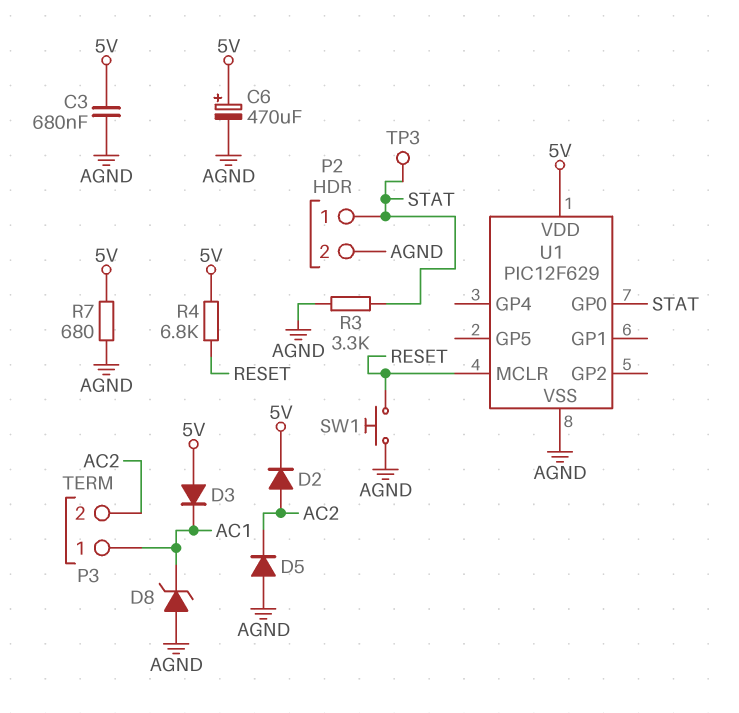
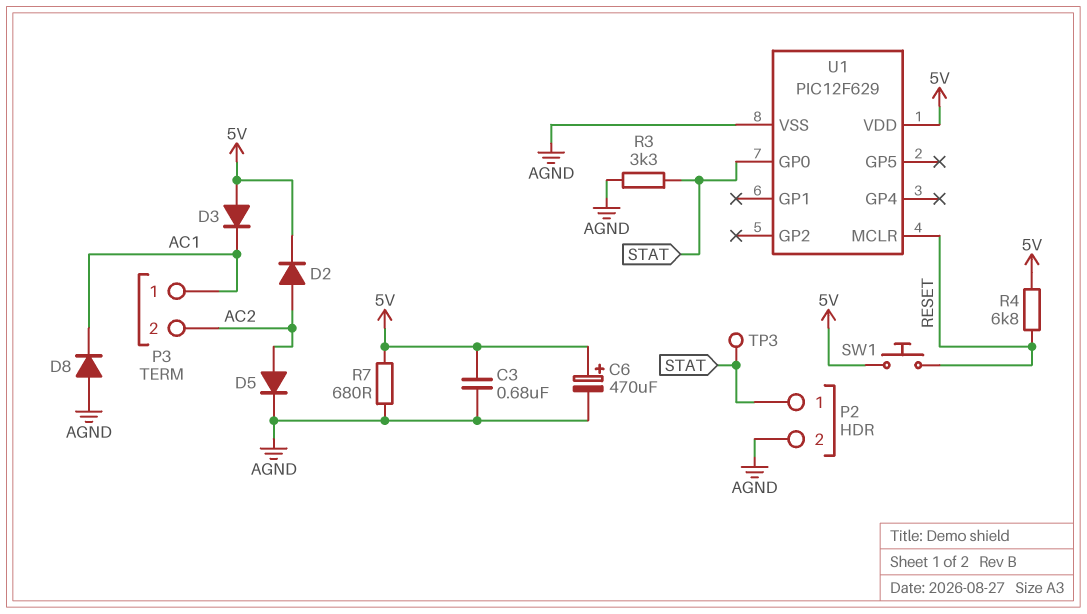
D5: diode (A AGND, K AC2) -> diode (A AC2, K AGND)
D8: zener (A AGND, K AC1) -> diode (A AGND, K AC1)
SW1: button (AGND, RESET) -> button (5V, RESET)

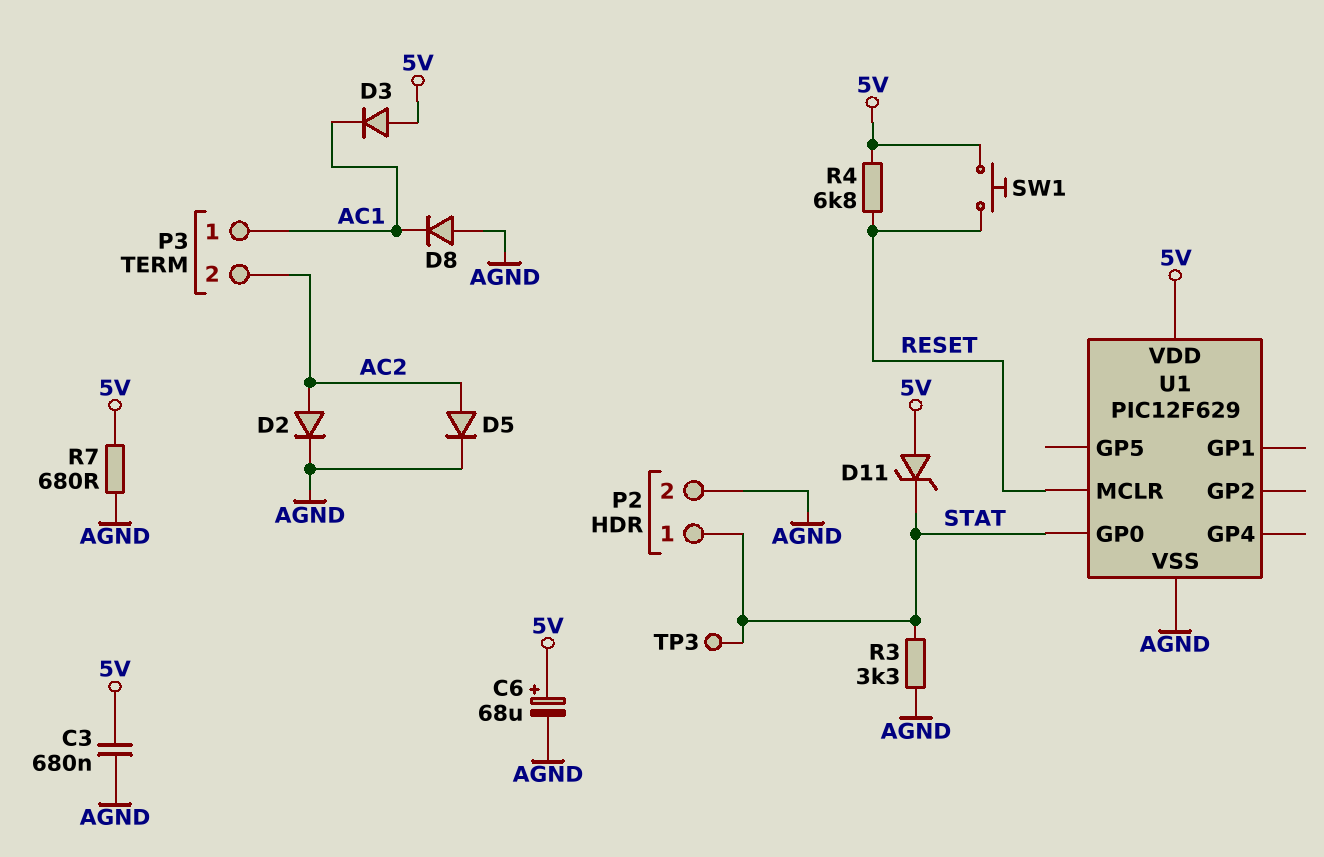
C6: 470uF (plus 5V, minus AGND) -> 68uF (plus 5V, minus AGND)
D2: diode (A AC2, K 5V) -> diode (A AC2, K AGND)
D11: none -> zener (A 5V, K STAT)

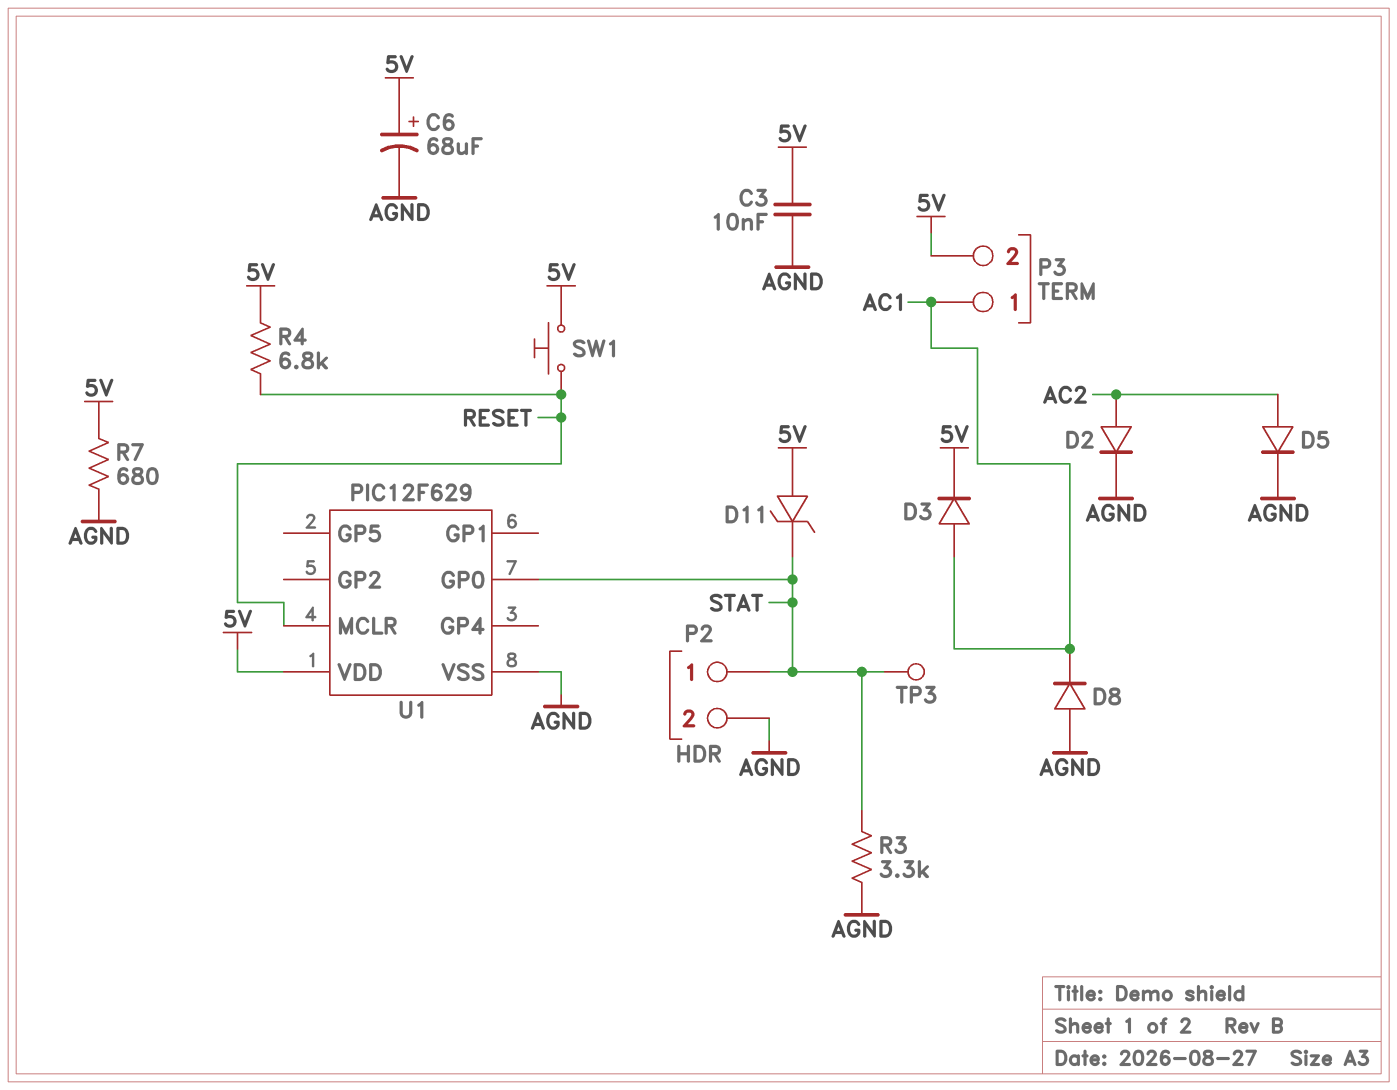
C3: 680nF (5V, AGND) -> 10nF (5V, AGND)
D3: diode (A 5V, K AC1) -> diode (A AC1, K 5V)
P3 pin 2: AC2 -> 5V

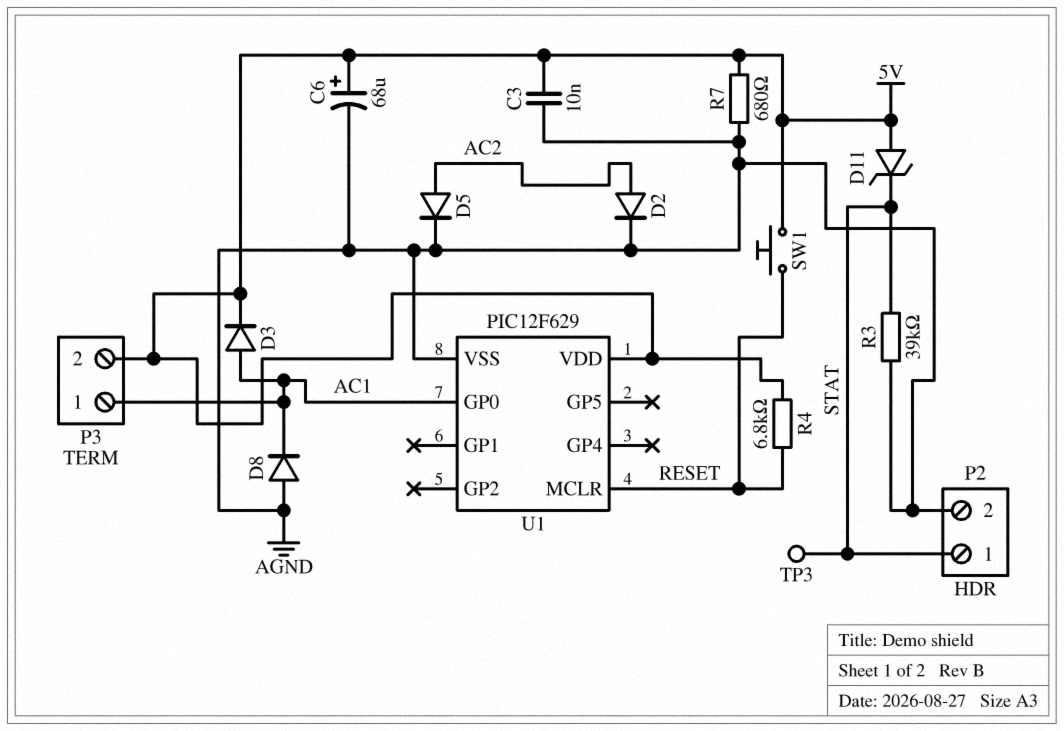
R3: 3.3k (AGND, STAT) -> 39k (AGND, STAT)
U1 pin GP0: STAT -> AC1

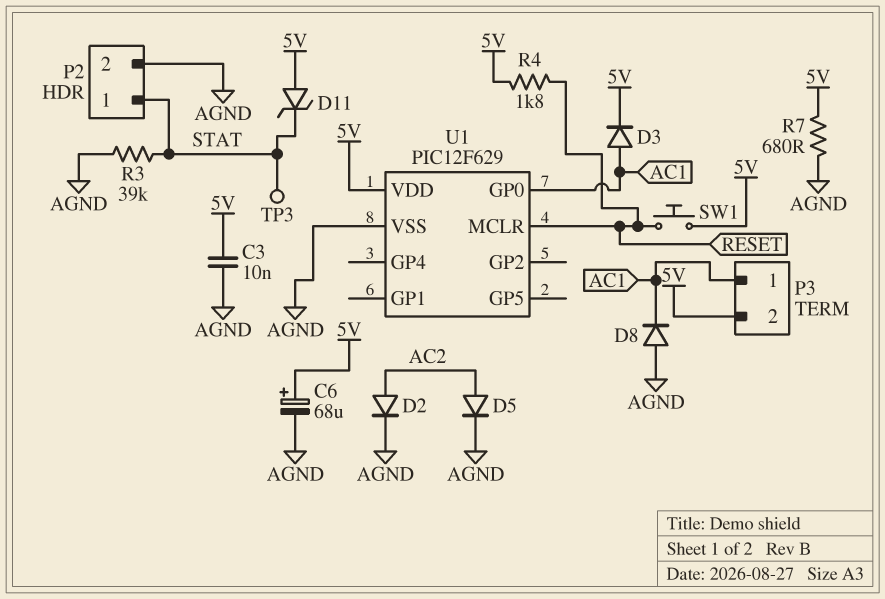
R4: 6.8k (5V, RESET) -> 1.8k (5V, RESET)

